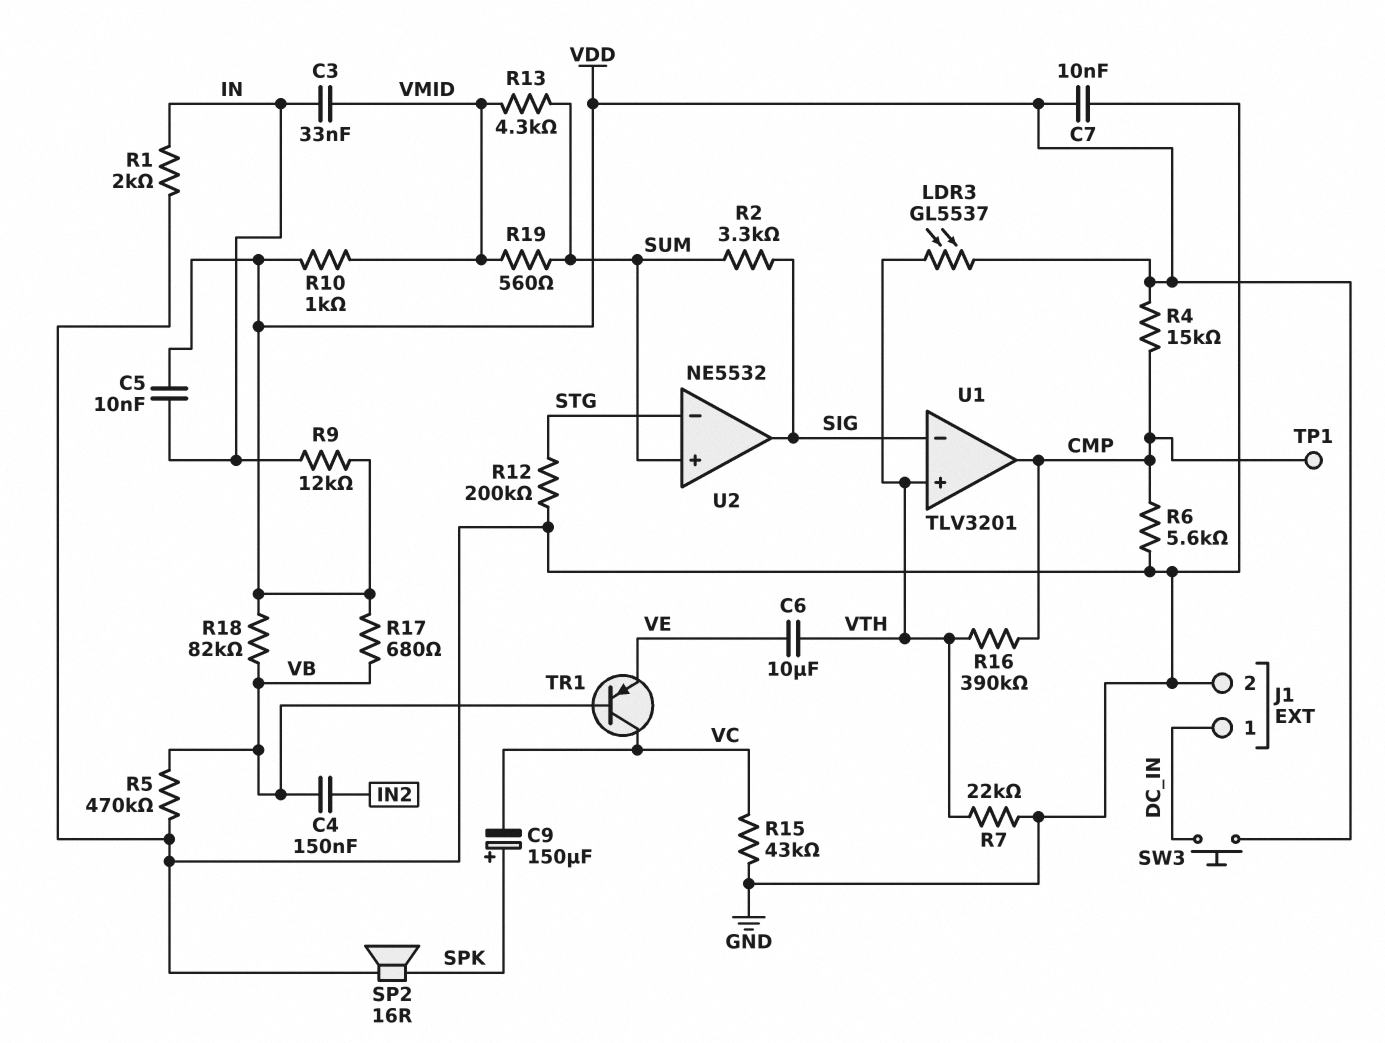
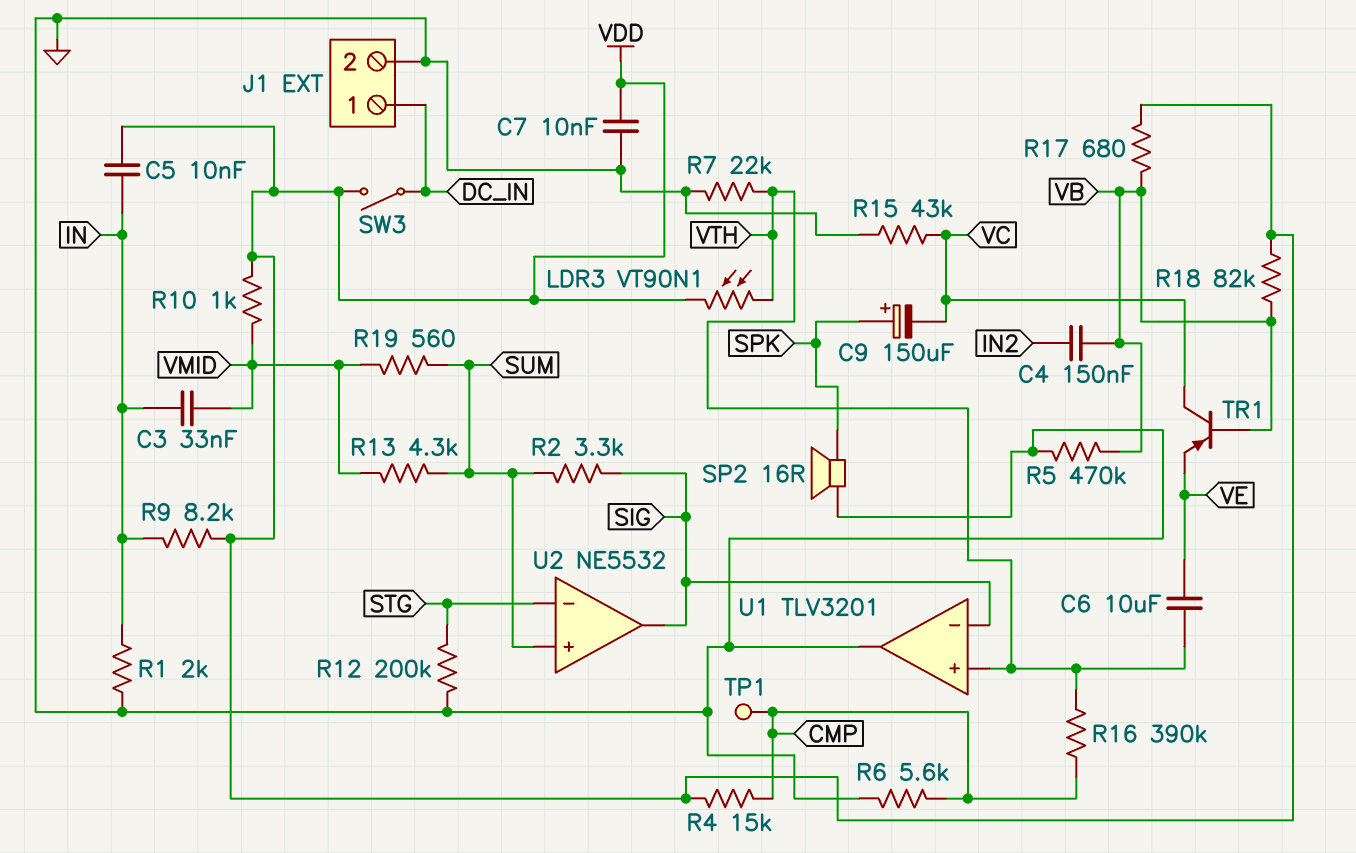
LDR3: GL5537 (VDD, VTH) -> VT90N1 (VDD, VTH)
R9: 12k (IN, VDD) -> 8.2k (IN, VDD)
SW3: button (DC_IN, VDD) -> switch (DC_IN, VDD)
U1 pin out: CMP -> GND

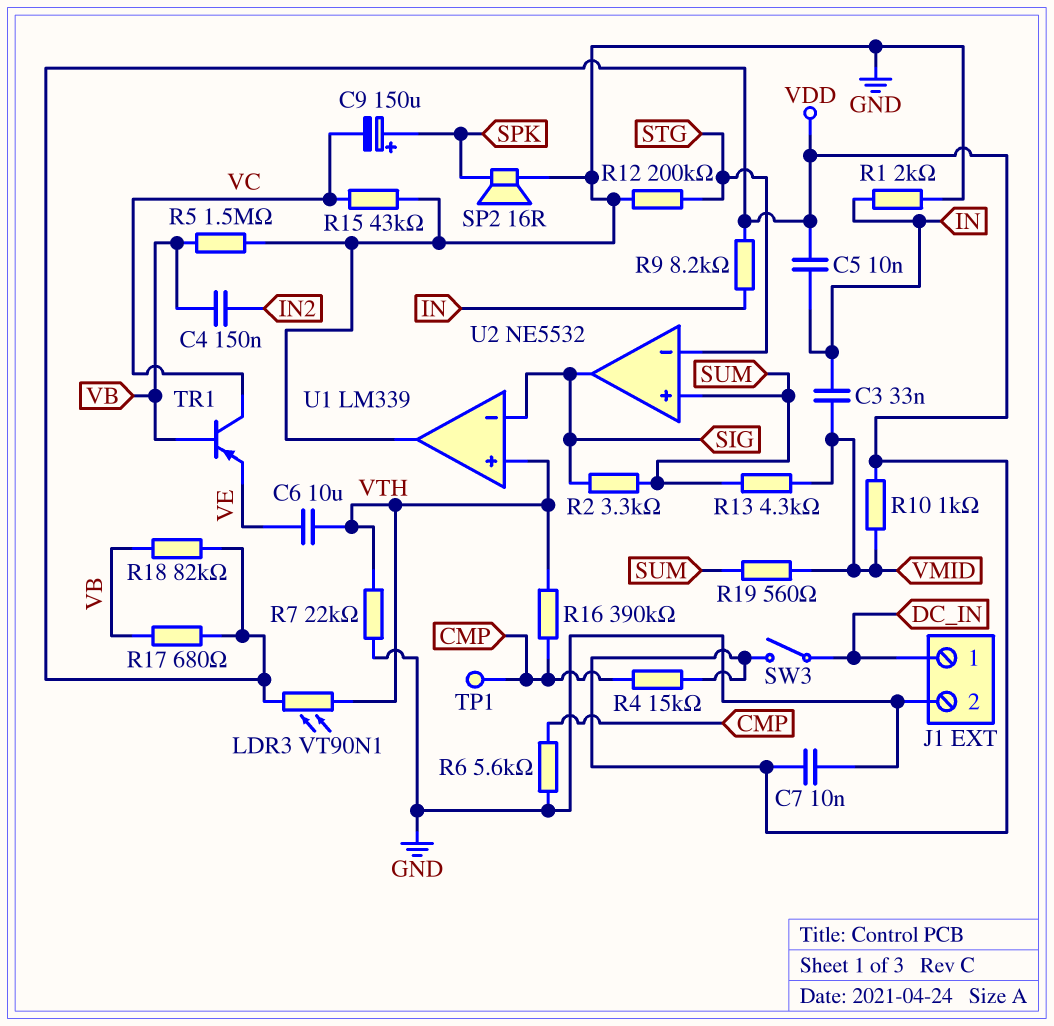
R5: 470k (GND, VB) -> 1.5M (GND, VB)
U1: TLV3201 -> LM339

